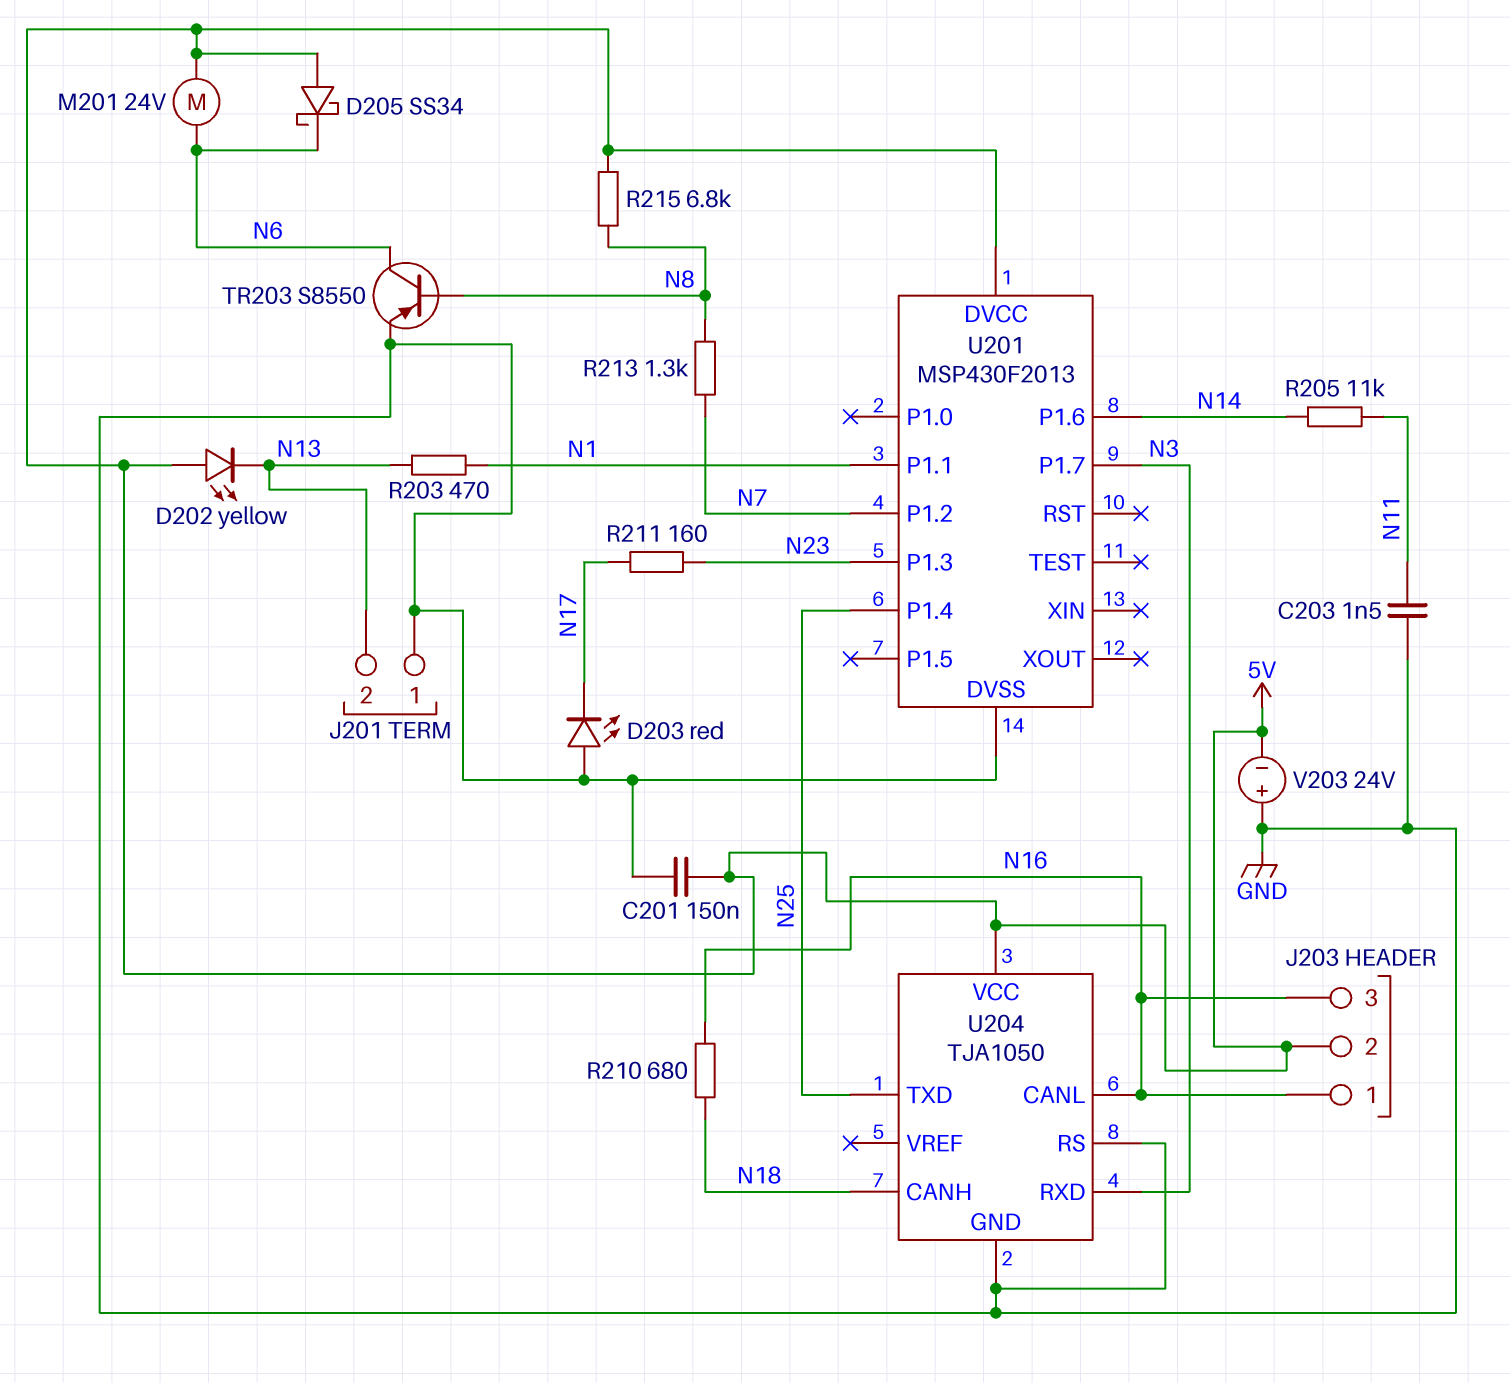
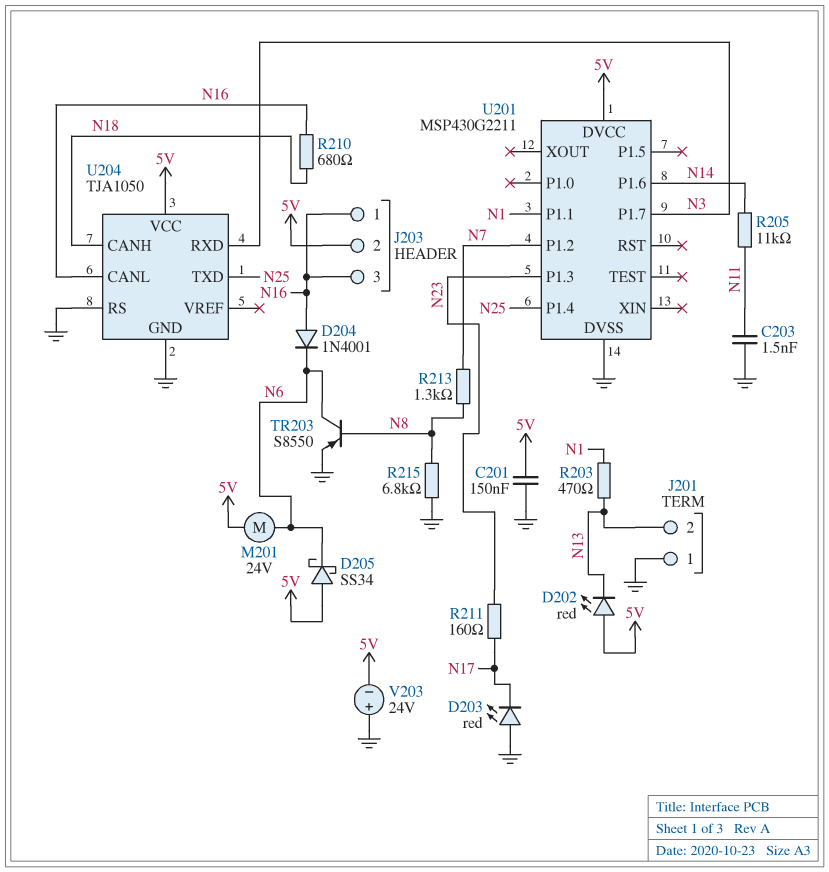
D202: LED yellow (A 5V, K N13) -> LED red (A 5V, K N13)
D204: none -> diode 1N4001 (A N16, K N6)
R215: 6.8k (5V, N8) -> 6.8k (GND, N8)
U201: MSP430F2013 -> MSP430G2211

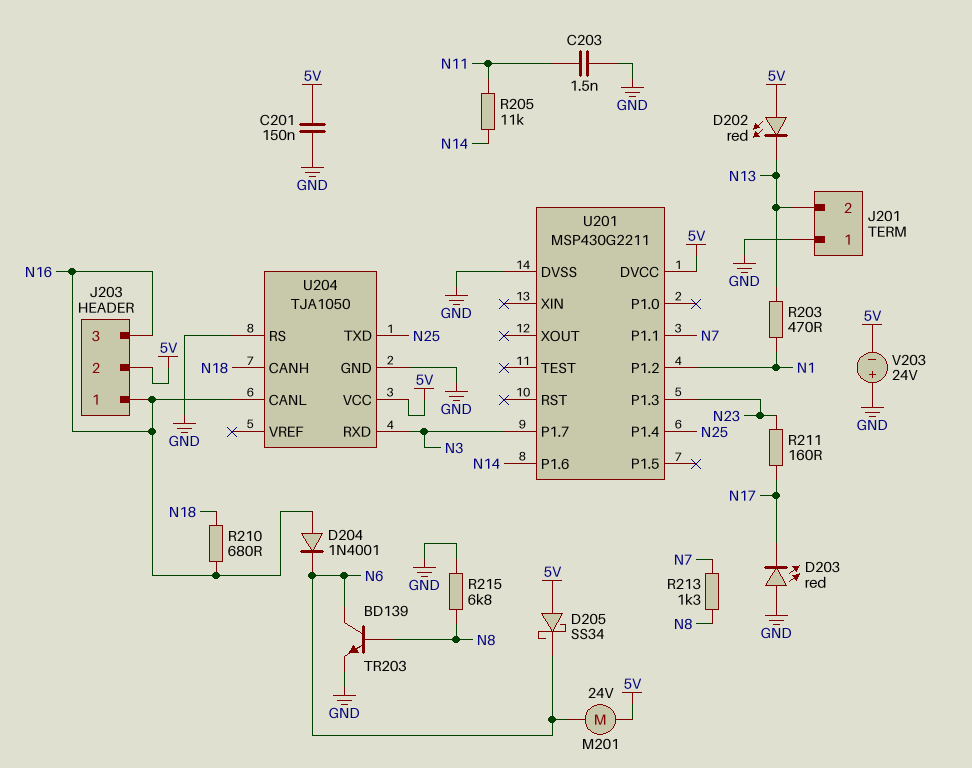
TR203: PNP S8550 (B N8, C N6, E GND) -> NPN BD139 (B N8, C N6, E GND)
U201 pin P1.1: N1 -> N7
U201 pin P1.2: N7 -> N1

